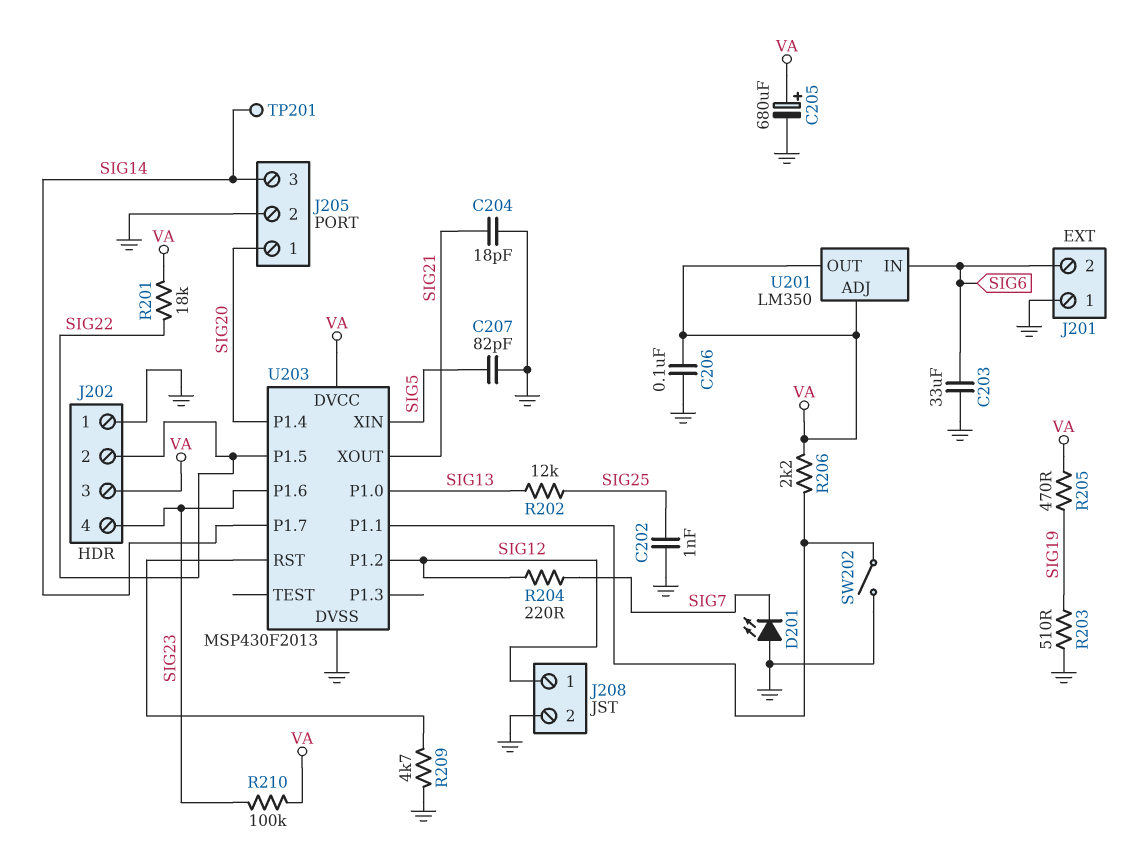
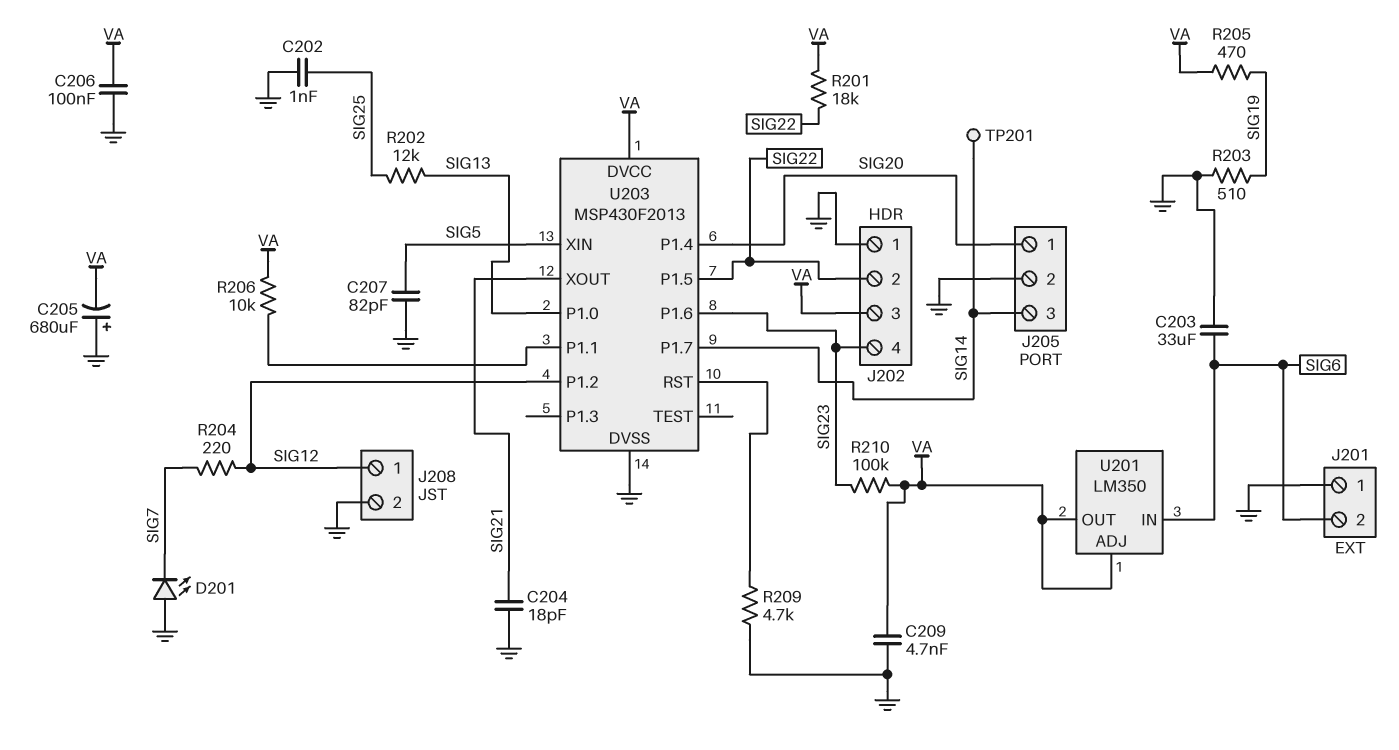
C205: 680uF (plus VA, minus GND) -> 680uF (plus GND, minus VA)
C209: none -> 4.7nF (GND, VA)
R206: 2.2k (U203/P1.1, VA) -> 10k (U203/P1.1, VA)
SW202: switch (GND, U203/P1.1) -> none

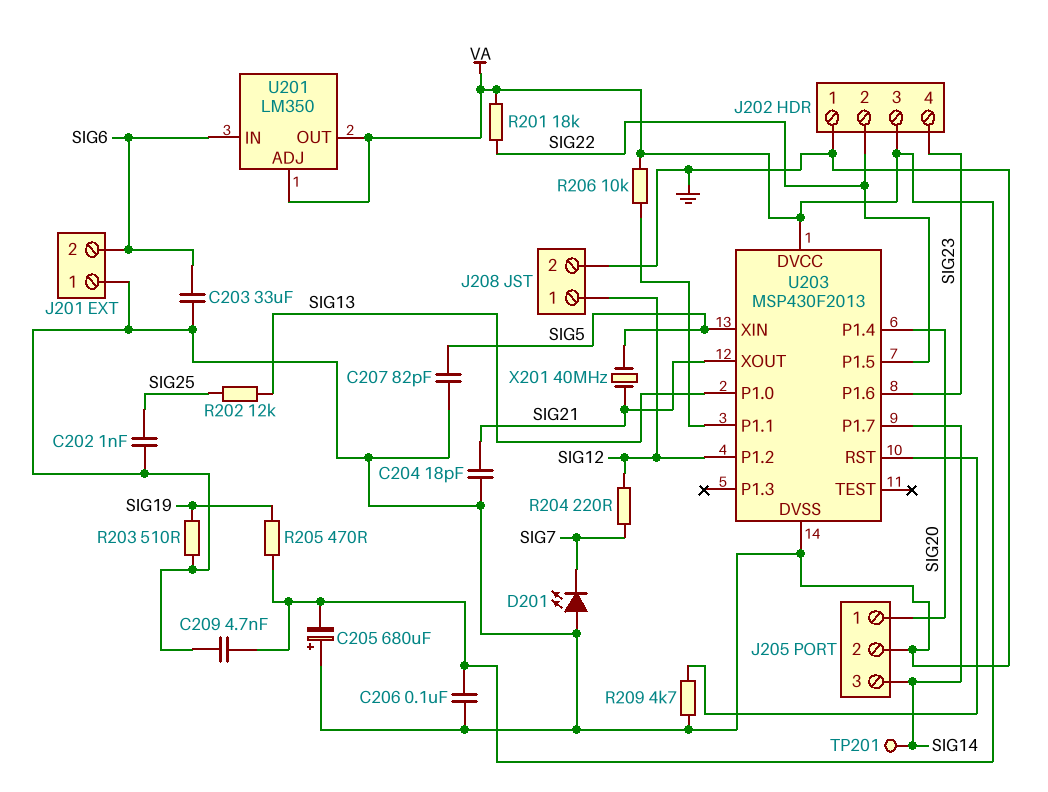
R210: 100k (SIG23, VA) -> none
X201: none -> 40MHz (SIG5, SIG21)

